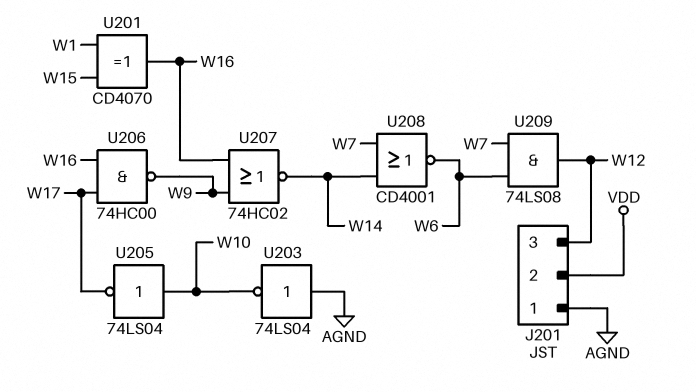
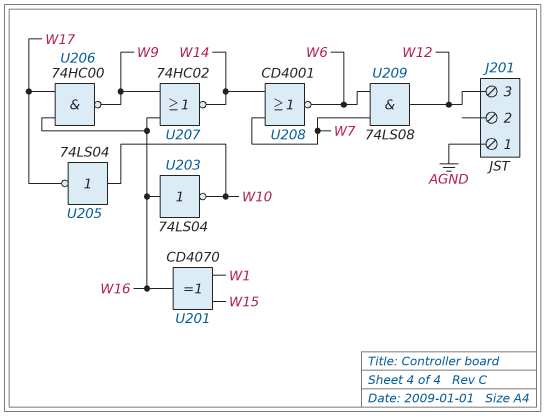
J201 pin 2: VDD -> none
U203: NOT 74LS04 (in AGND, out W10) -> NOT 74LS04 (in W16, out W10)

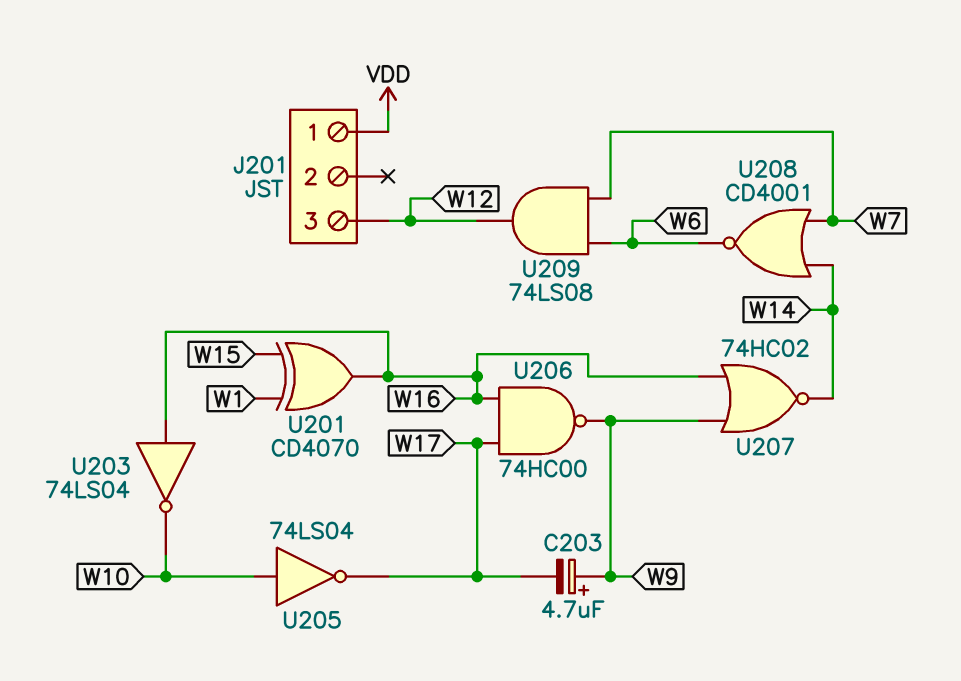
C203: none -> 4.7uF (plus W9, minus W17)
J201 pin 1: AGND -> VDD

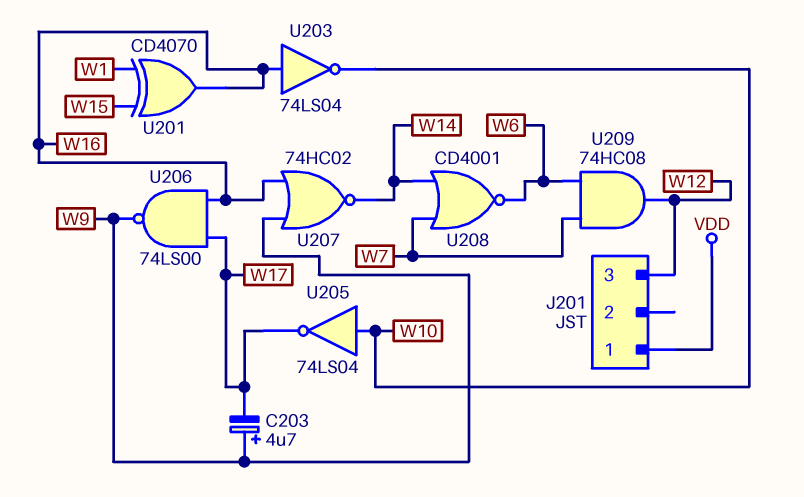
U206: NAND 74HC00 (in W16, in W17, out W9) -> NAND 74LS00 (in W16, in W17, out W9)
U209: AND 74LS08 (in W6, in W7, out W12) -> AND 74HC08 (in W6, in W7, out W12)

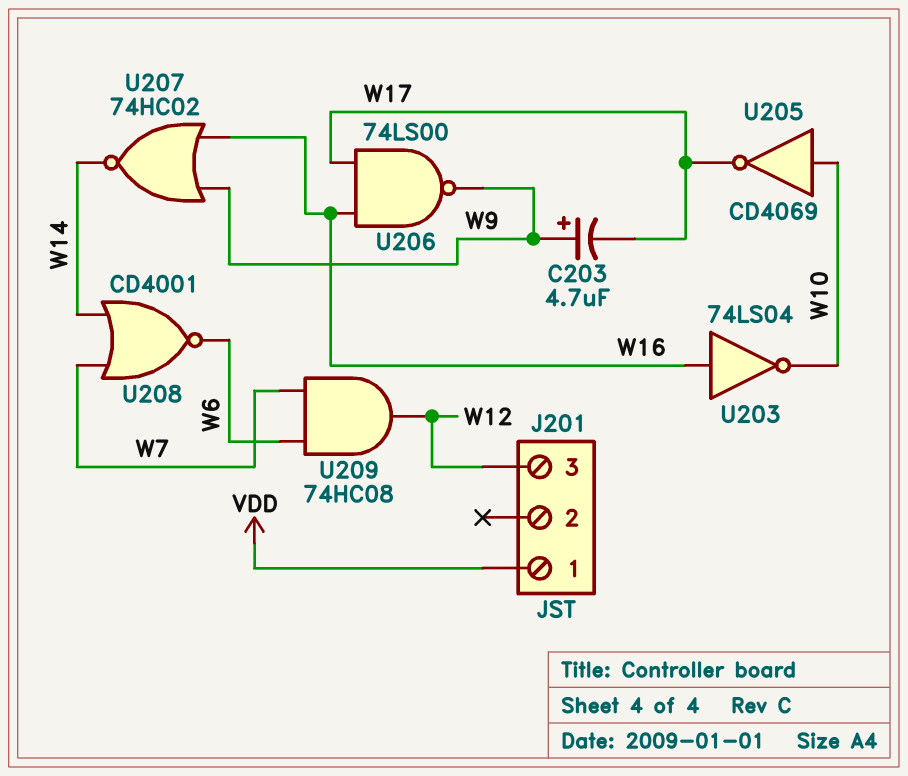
U201: XOR CD4070 (in W1, in W15, out W16) -> none
U205: NOT 74LS04 (in W10, out W17) -> NOT CD4069 (in W10, out W17)

